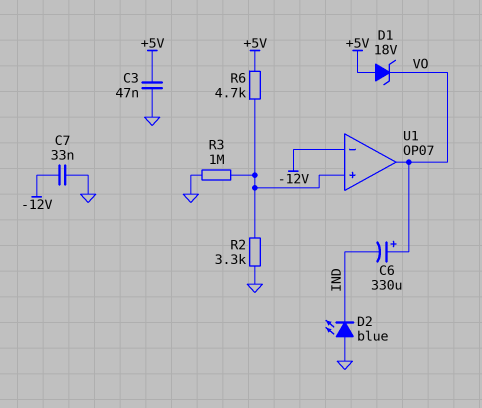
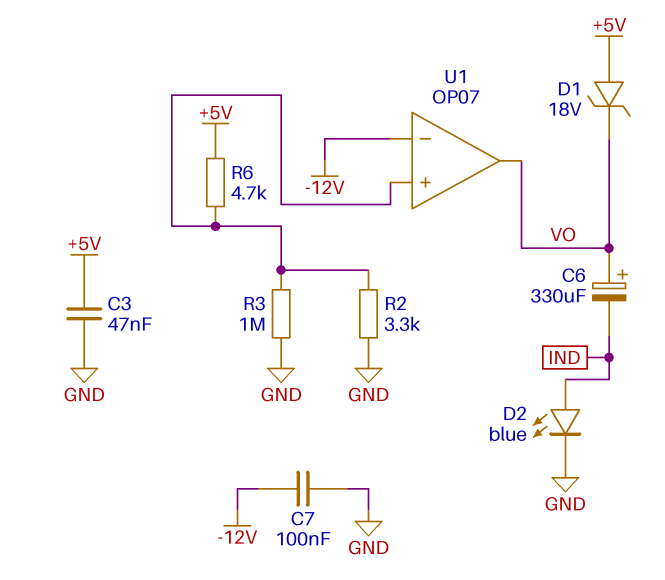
C7: 33nF (-12V, GND) -> 100nF (-12V, GND)
D2: LED blue (A GND, K IND) -> LED blue (A IND, K GND)

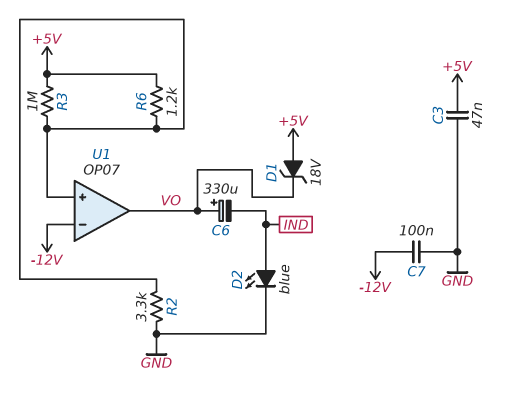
R3: 1M (GND, U1/in+) -> 1M (+5V, U1/in+)
R6: 4.7k (+5V, U1/in+) -> 1.2k (+5V, U1/in+)

